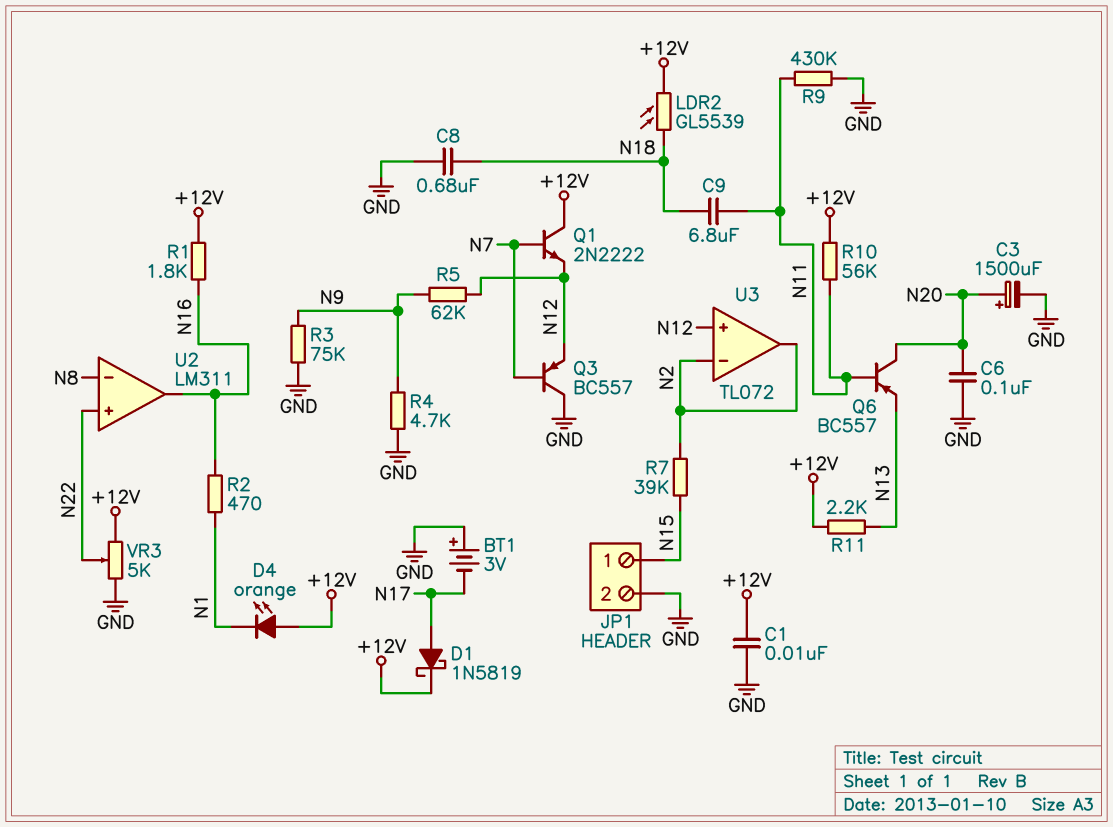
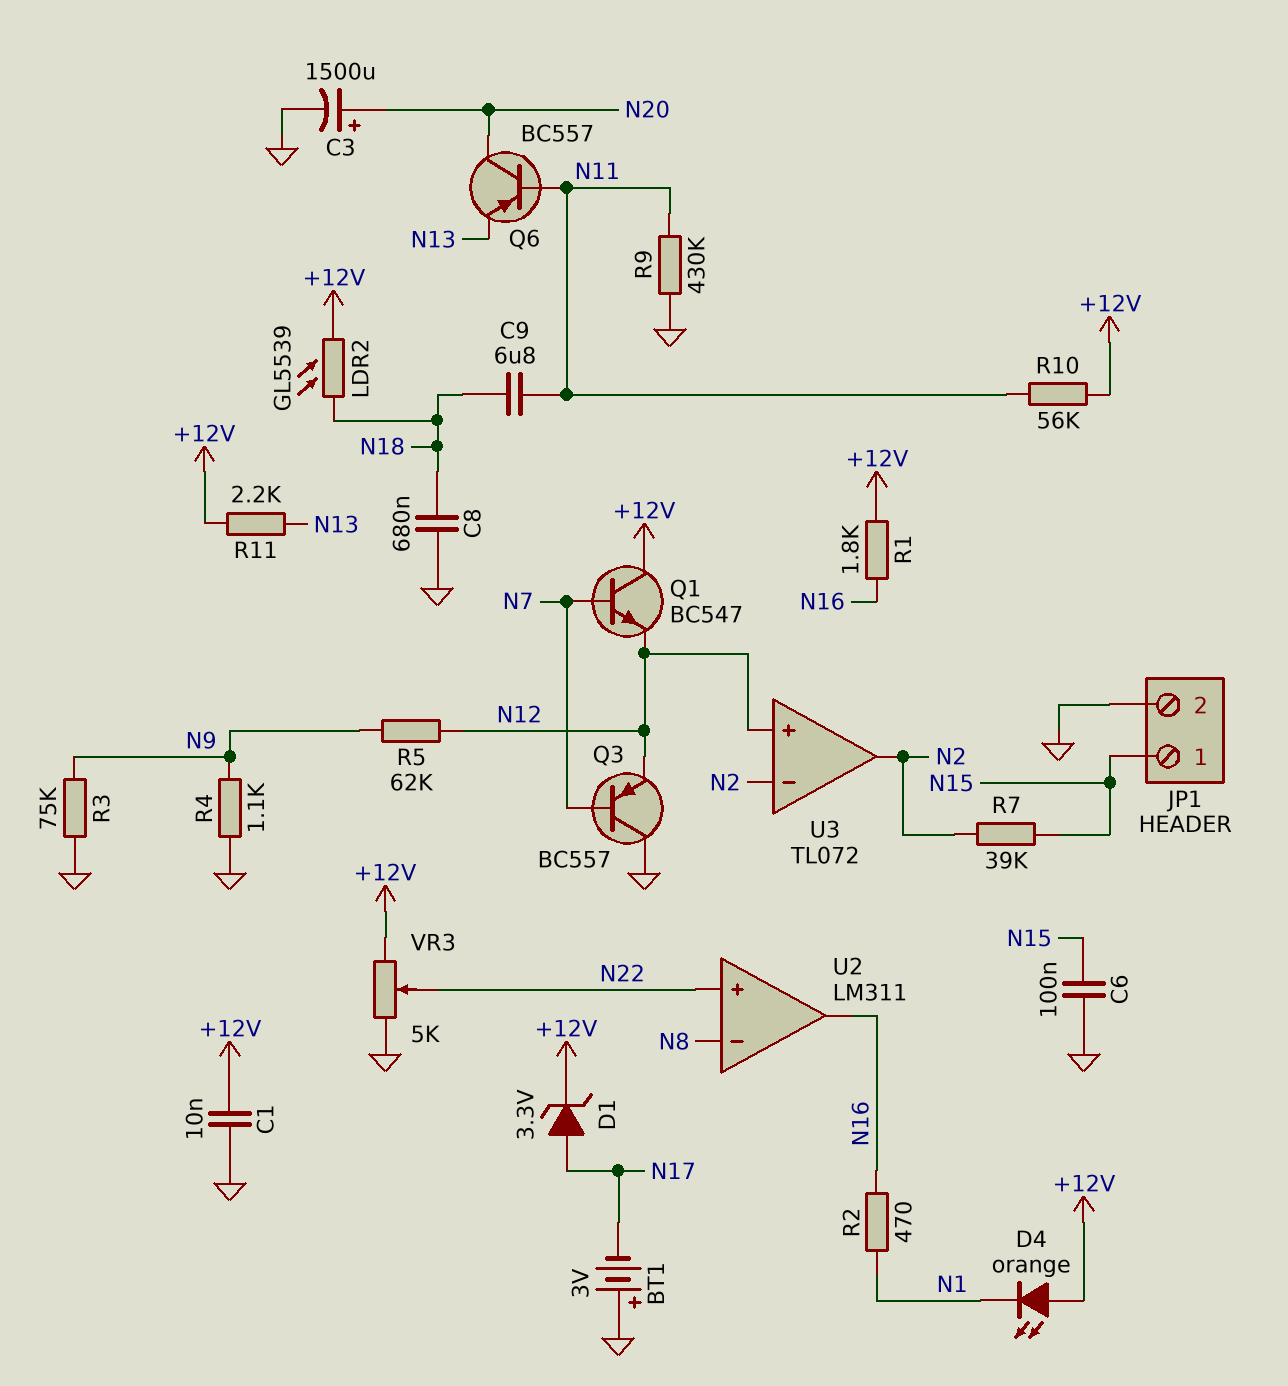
C6: 100nF (GND, N20) -> 100nF (GND, N15)
D1: schottky 1N5819 (A N17, K +12V) -> zener 3.3V (A N17, K +12V)
Q1: NPN 2N2222 (B N7, C +12V, E N12) -> NPN BC547 (B N7, C +12V, E N12)
R4: 4.7k (GND, N9) -> 1.1k (GND, N9)

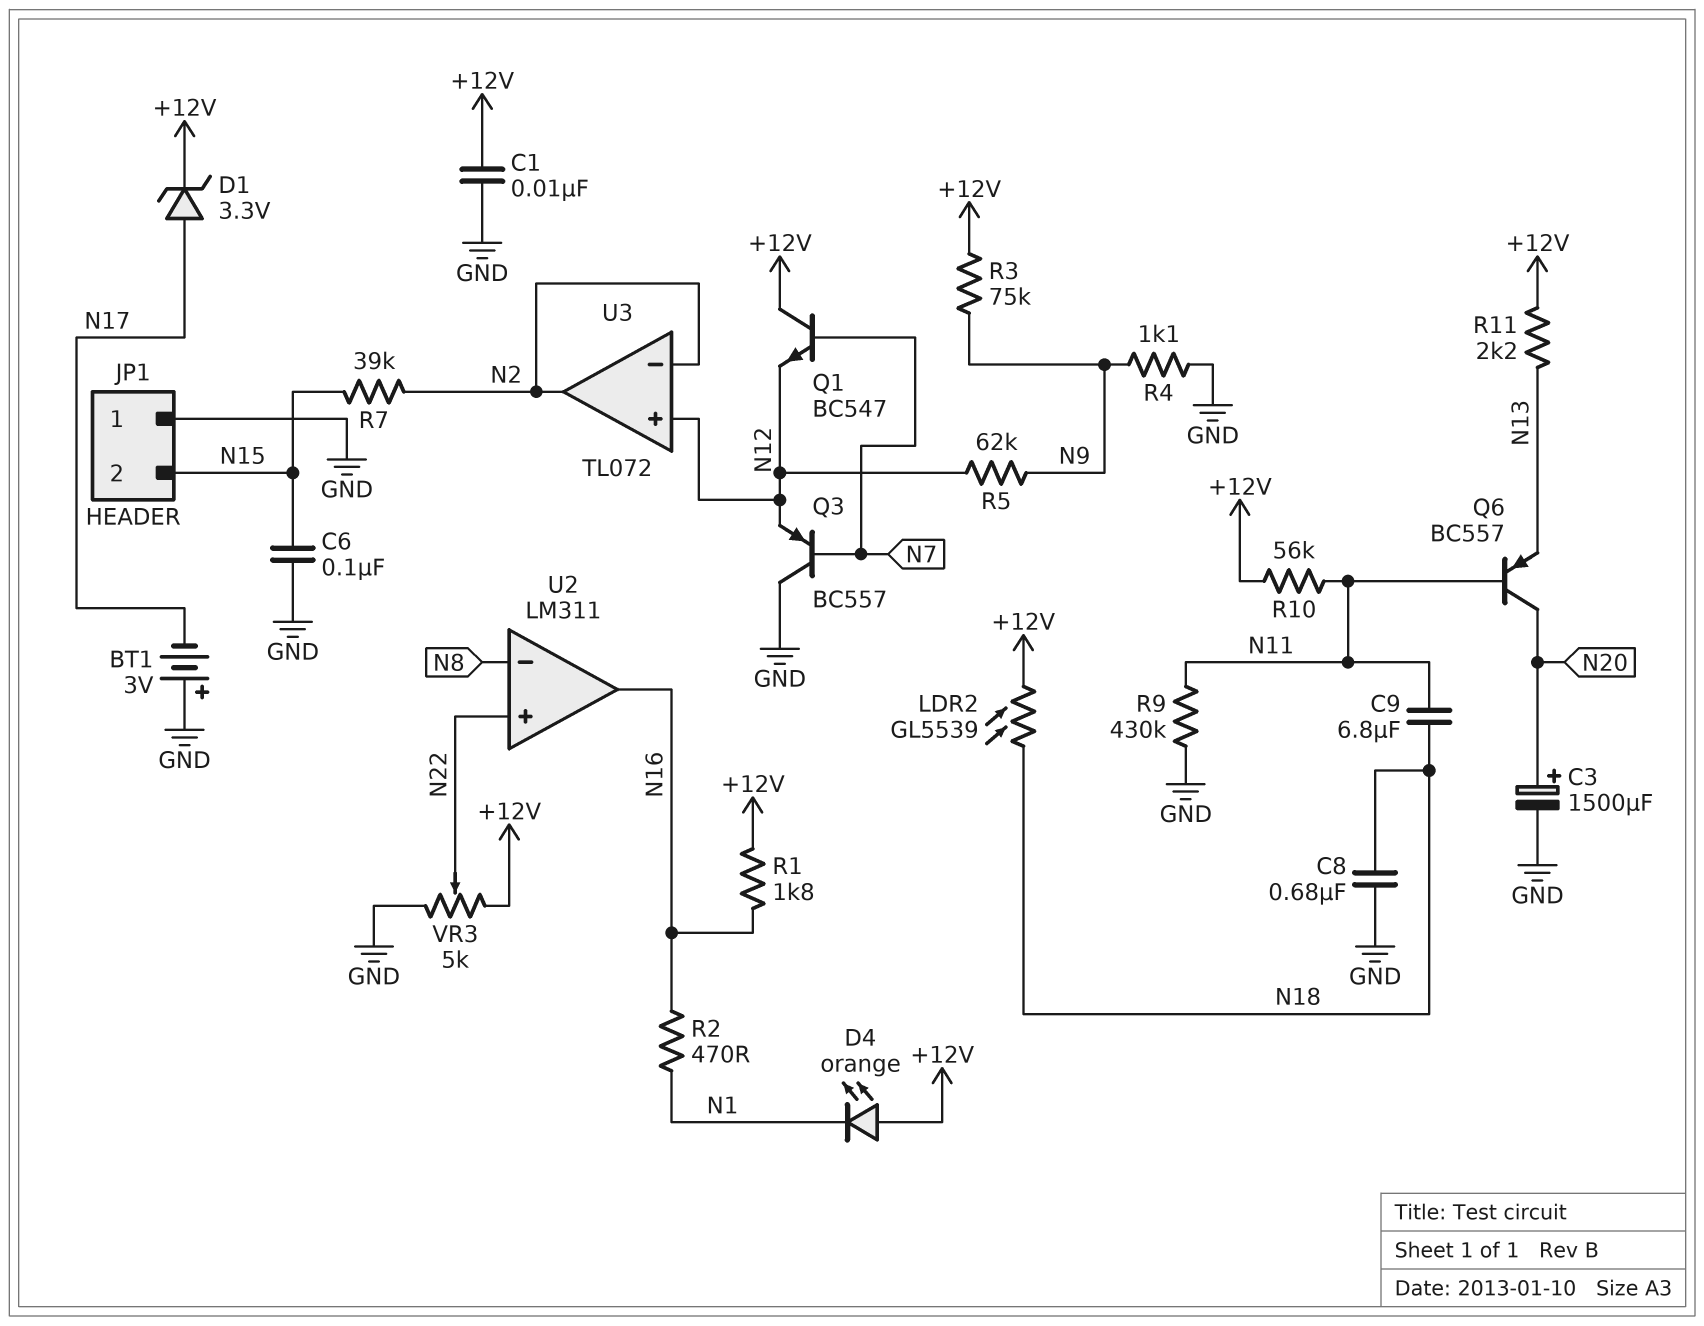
JP1 pin 1: N15 -> GND
JP1 pin 2: GND -> N15
R3: 75k (GND, N9) -> 75k (+12V, N9)

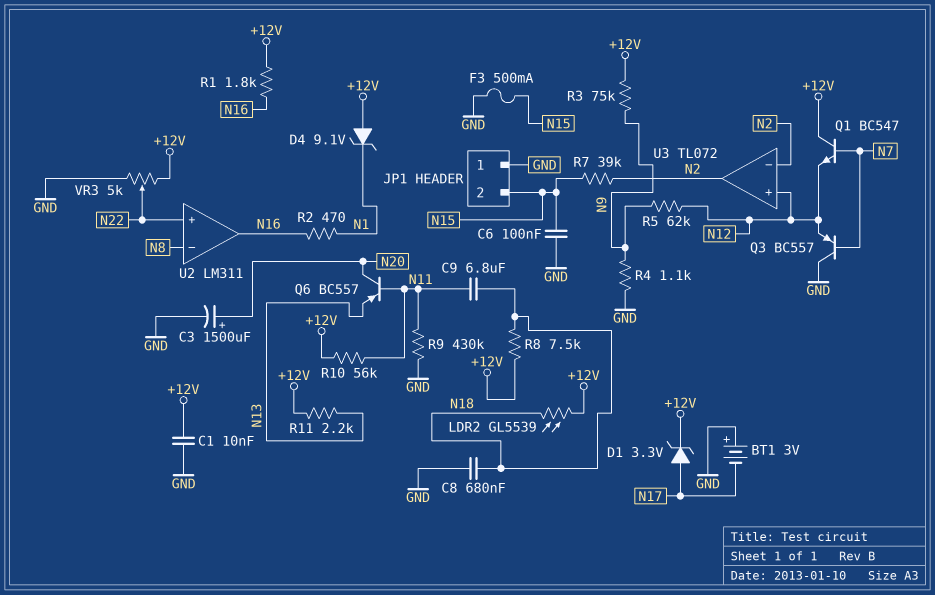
D4: LED orange (A +12V, K N1) -> zener 9.1V (A +12V, K N1)
F3: none -> 500mA (GND, N15)
R8: none -> 7.5k (+12V, N18)

